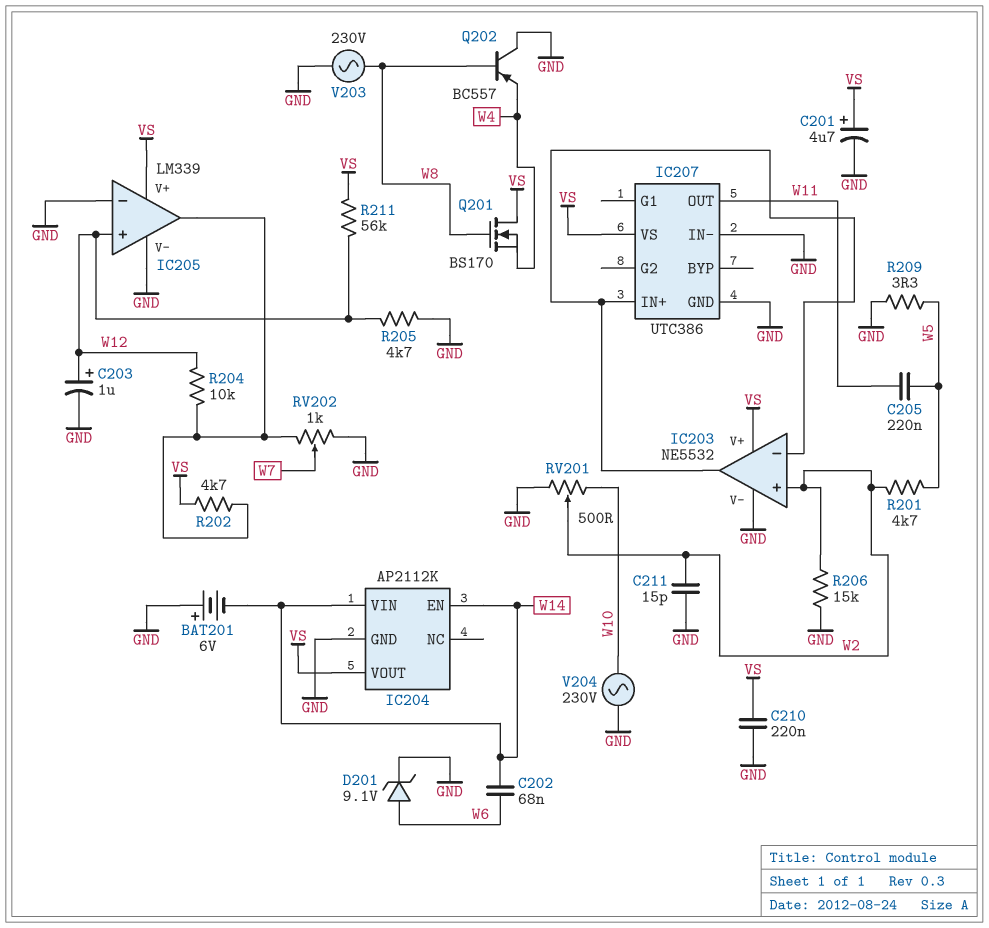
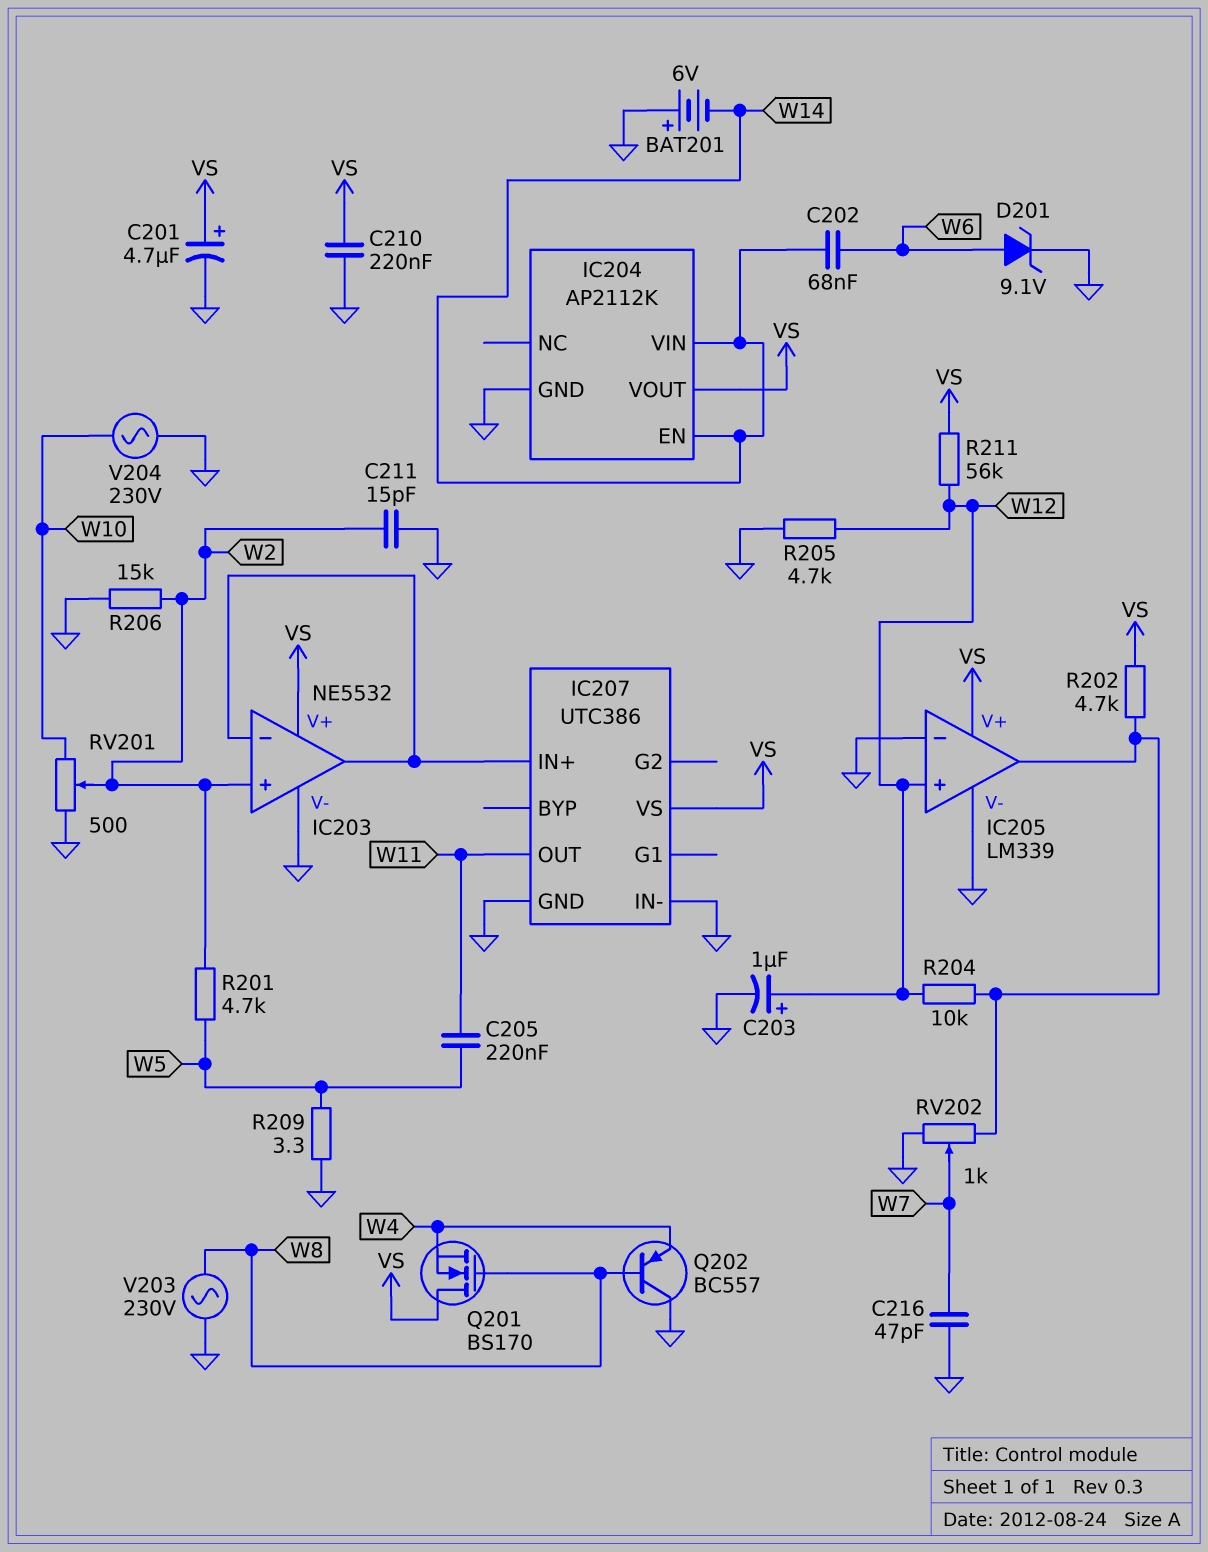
C216: none -> 47pF (GND, W7)

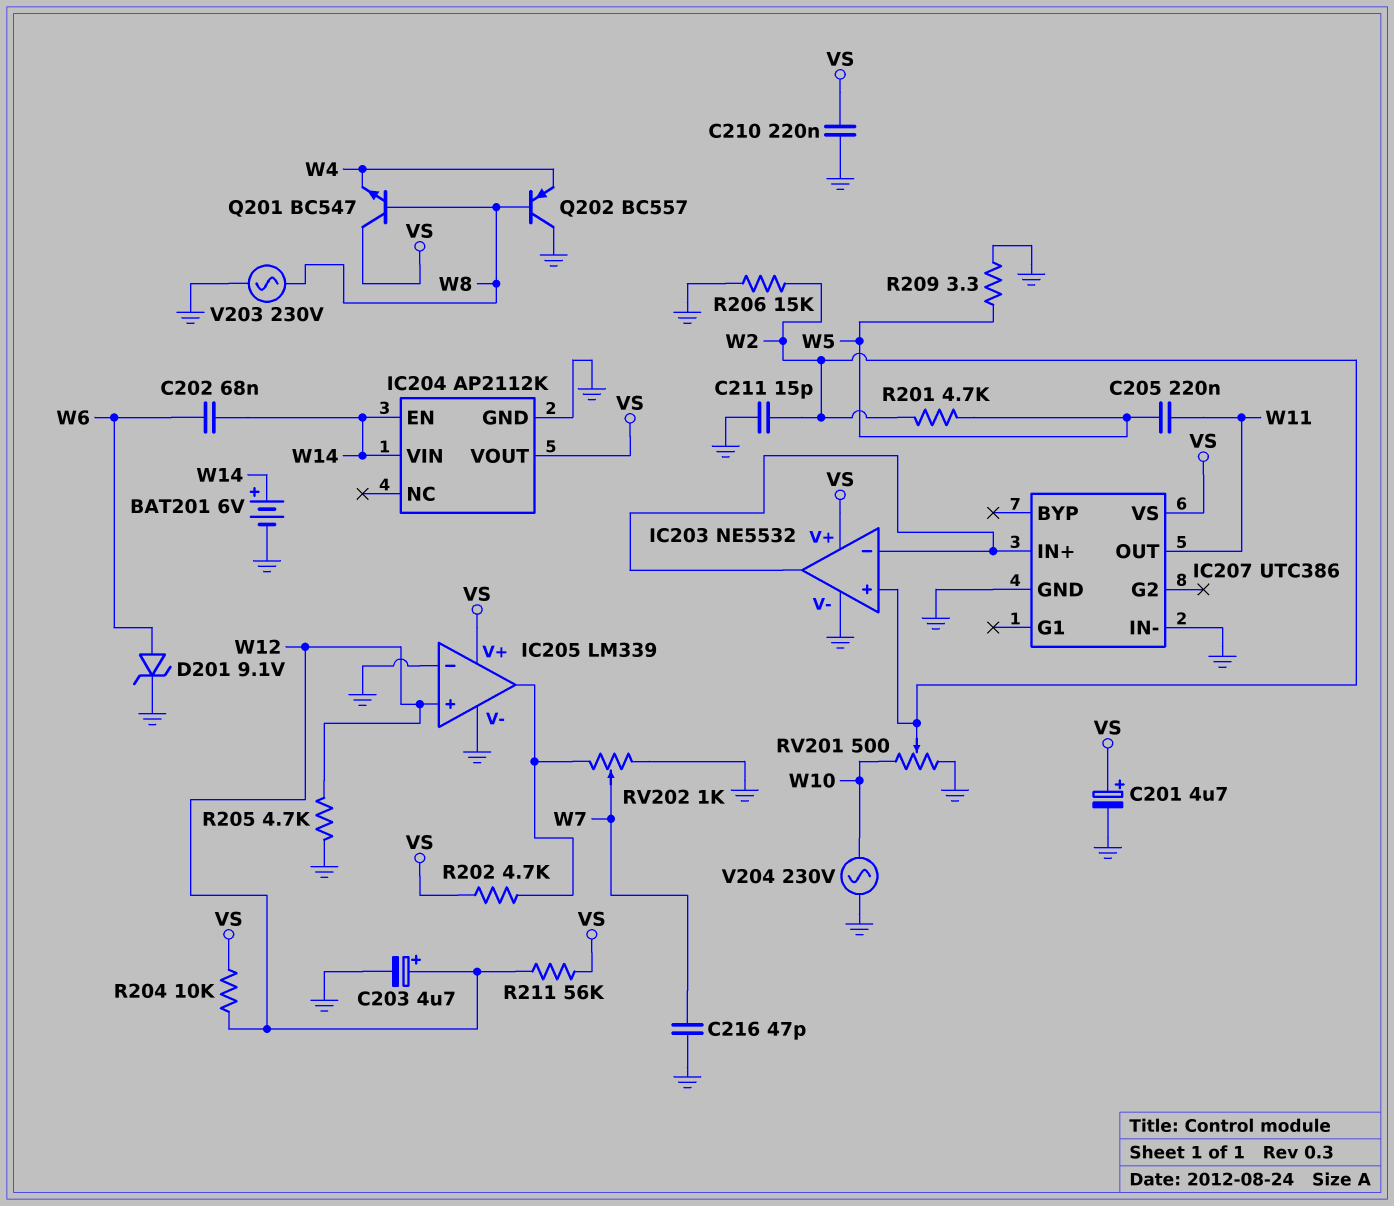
BAT201: 6V (plus GND, minus W14) -> 6V (plus W14, minus GND)
C203: 1uF (plus W12, minus GND) -> 4.7uF (plus W12, minus GND)
Q201: NMOS BS170 (G W8, D VS, S W4) -> NPN BC547 (B W8, C VS, E W4)
R204: 10k (IC205/out, W12) -> 10k (VS, W12)

